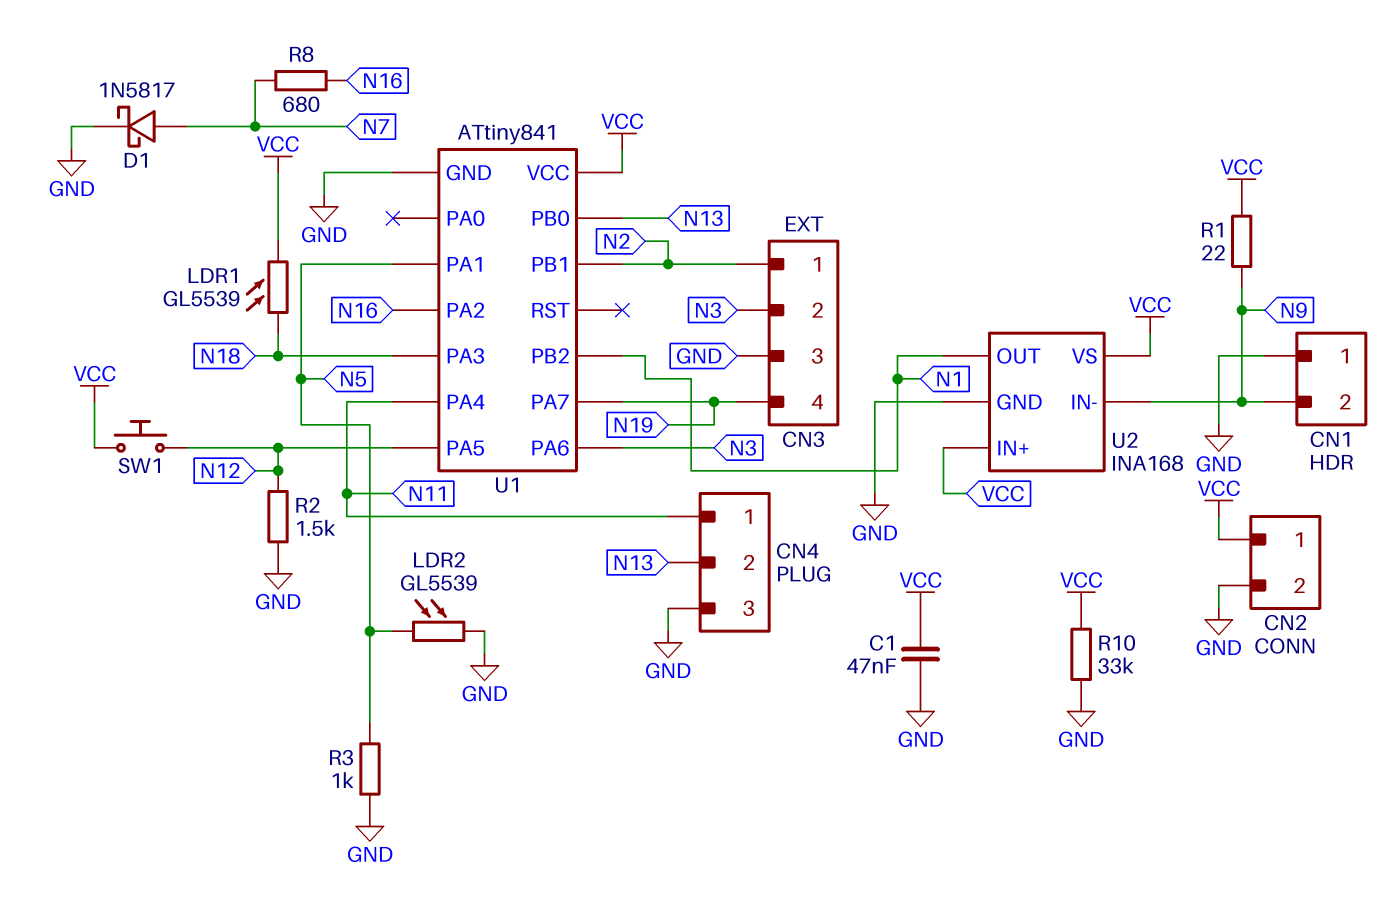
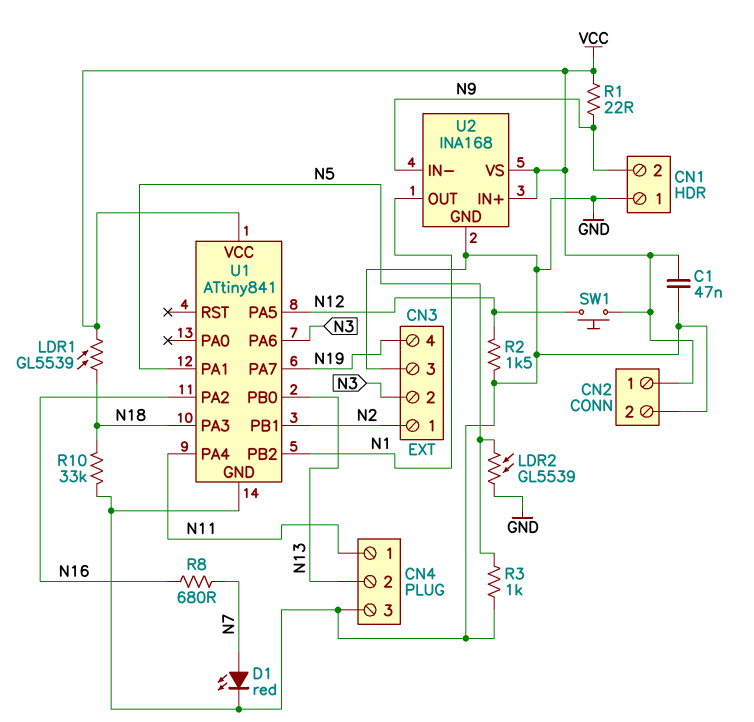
D1: schottky 1N5817 (A N7, K GND) -> LED red (A N7, K GND)
R10: 33k (GND, VCC) -> 33k (GND, N18)

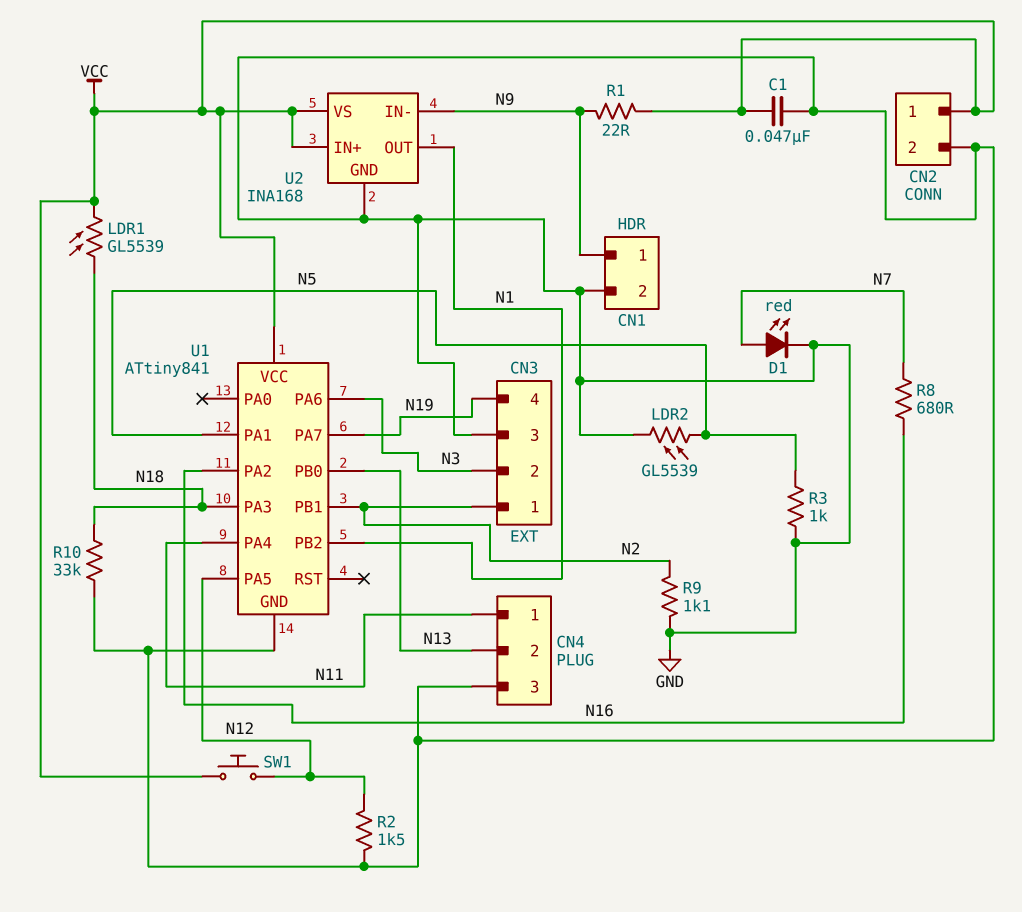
CN1 pin 1: GND -> N9
CN1 pin 2: N9 -> GND
R9: none -> 1.1k (GND, N2)

